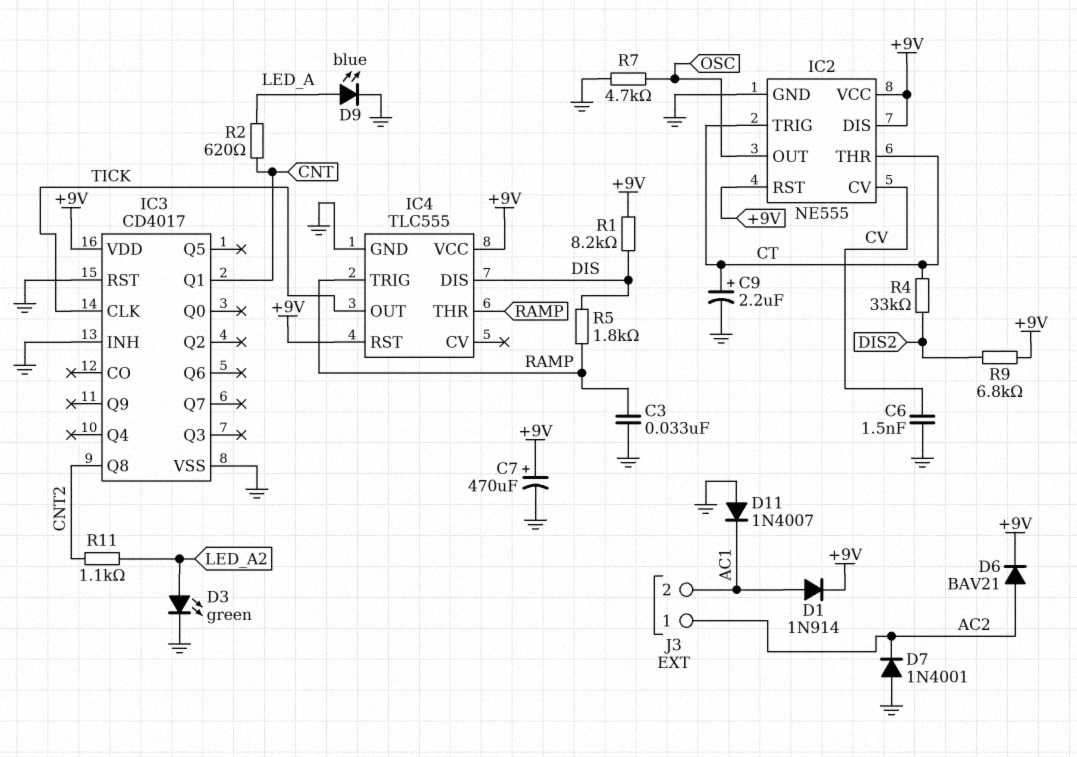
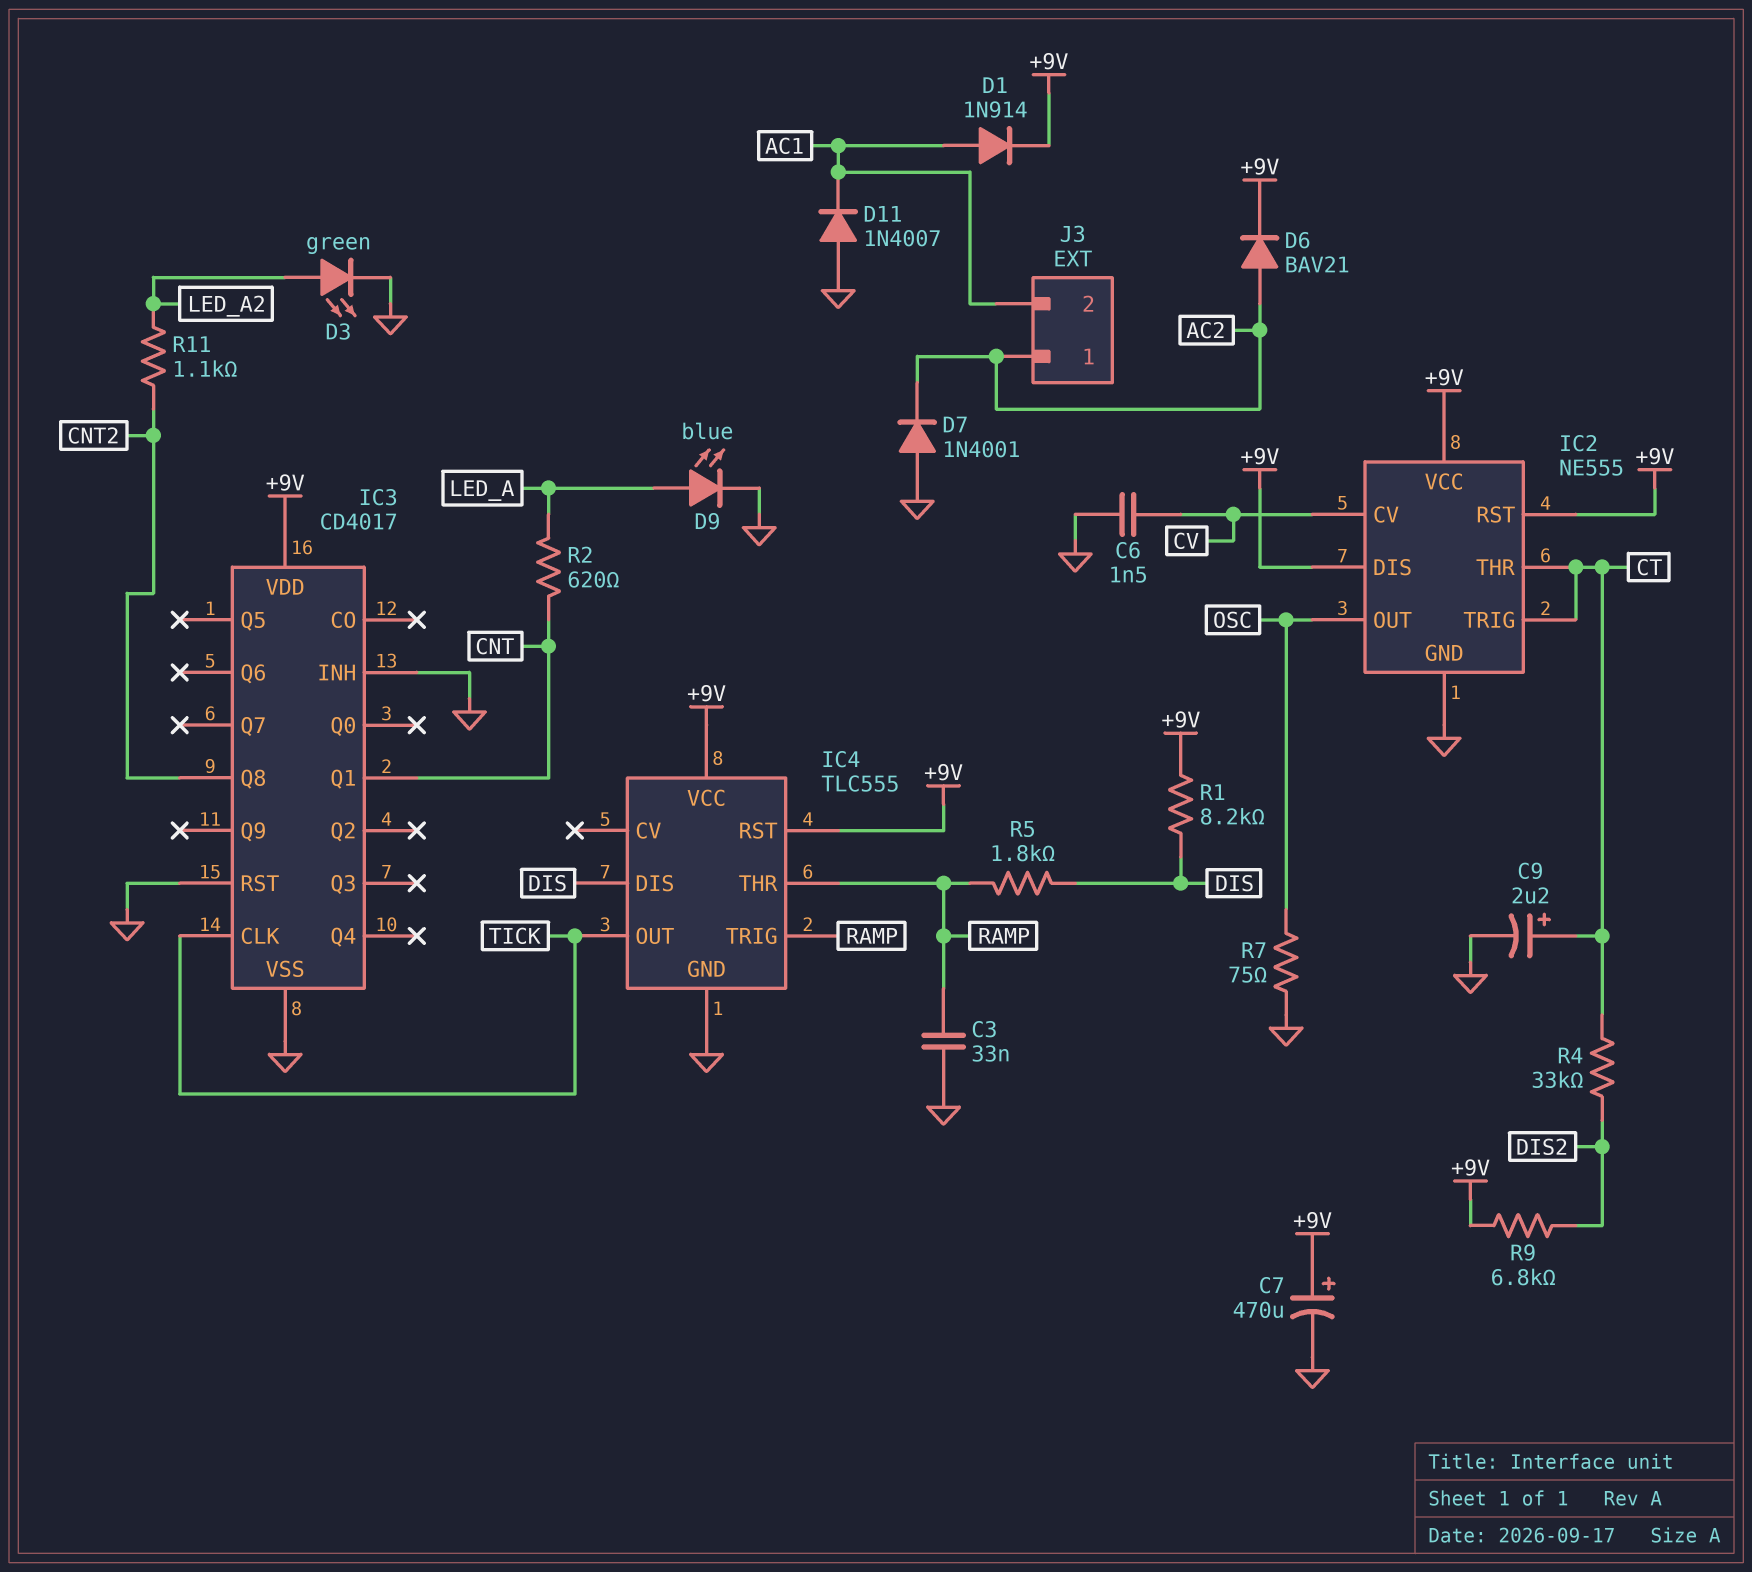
R7: 4.7k (GND, OSC) -> 75 (GND, OSC)

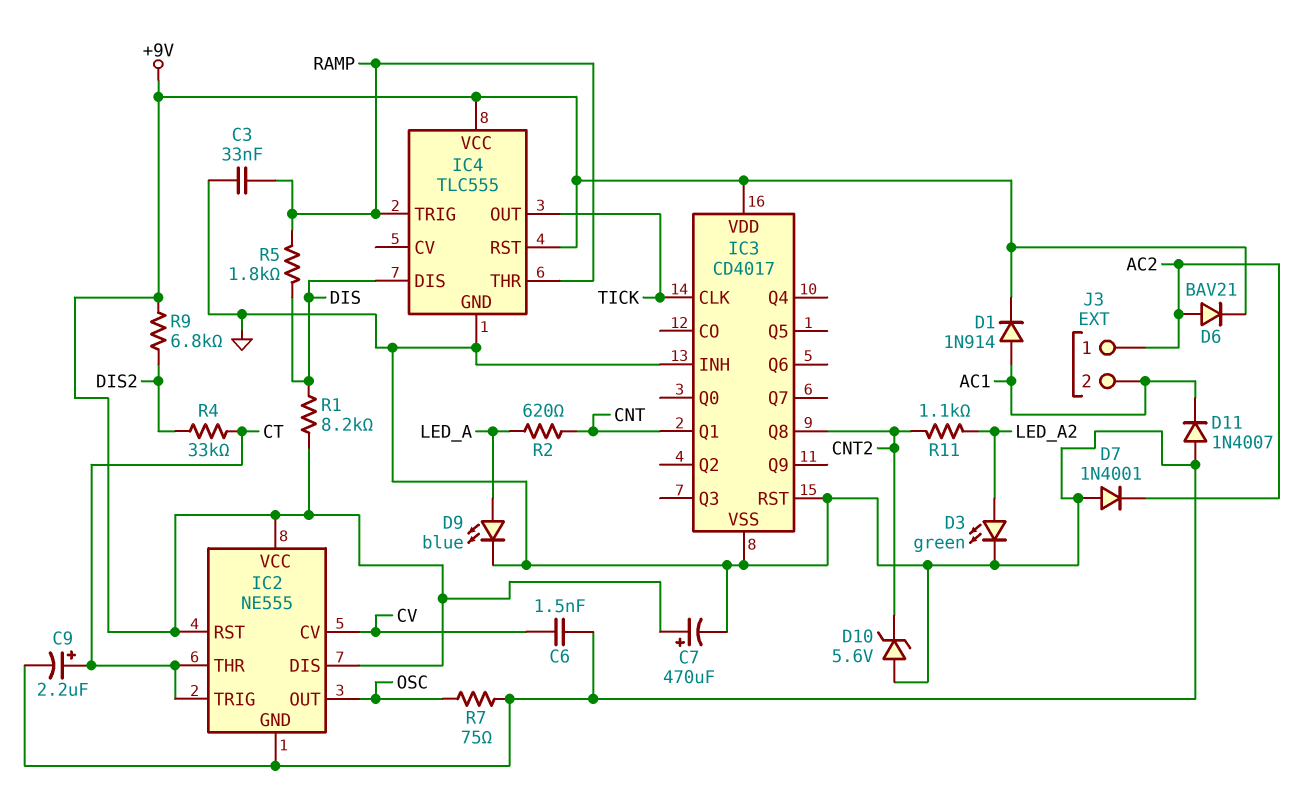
D10: none -> zener 5.6V (A GND, K CNT2)

